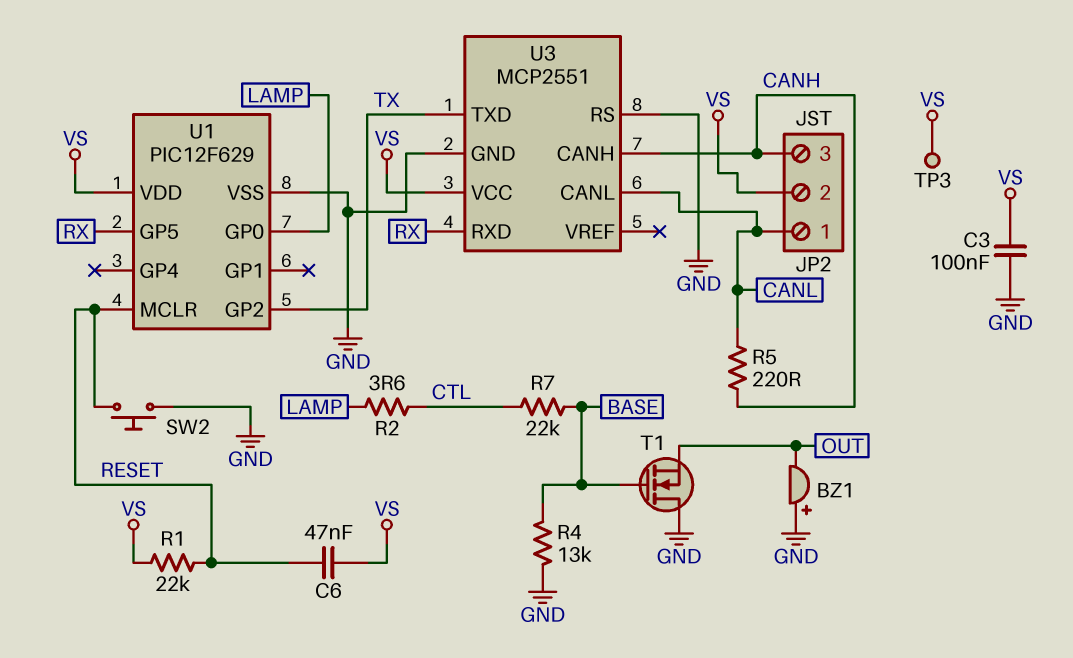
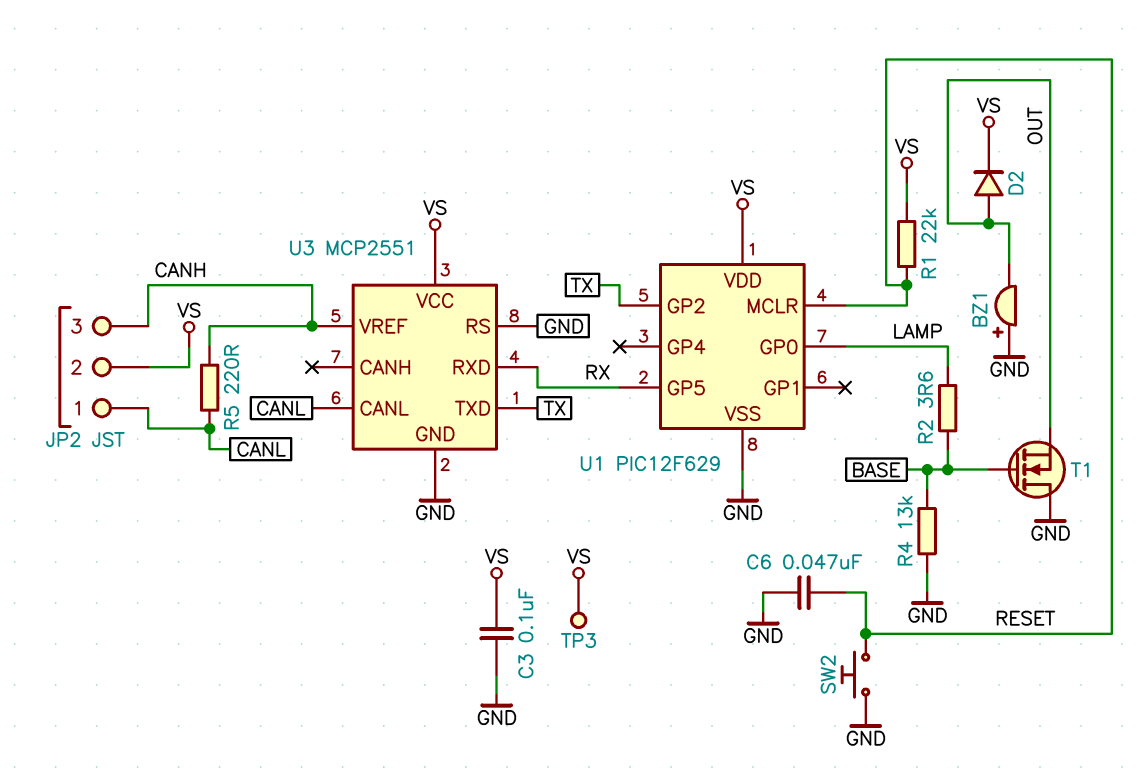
C6: 47nF (RESET, VS) -> 47nF (GND, RESET)
D2: none -> diode (A OUT, K VS)
R2: 3.6 (CTL, LAMP) -> 3.6 (BASE, LAMP)
R7: 22k (BASE, CTL) -> none
U3 pin CANH: CANH -> none
U3 pin VREF: none -> CANH

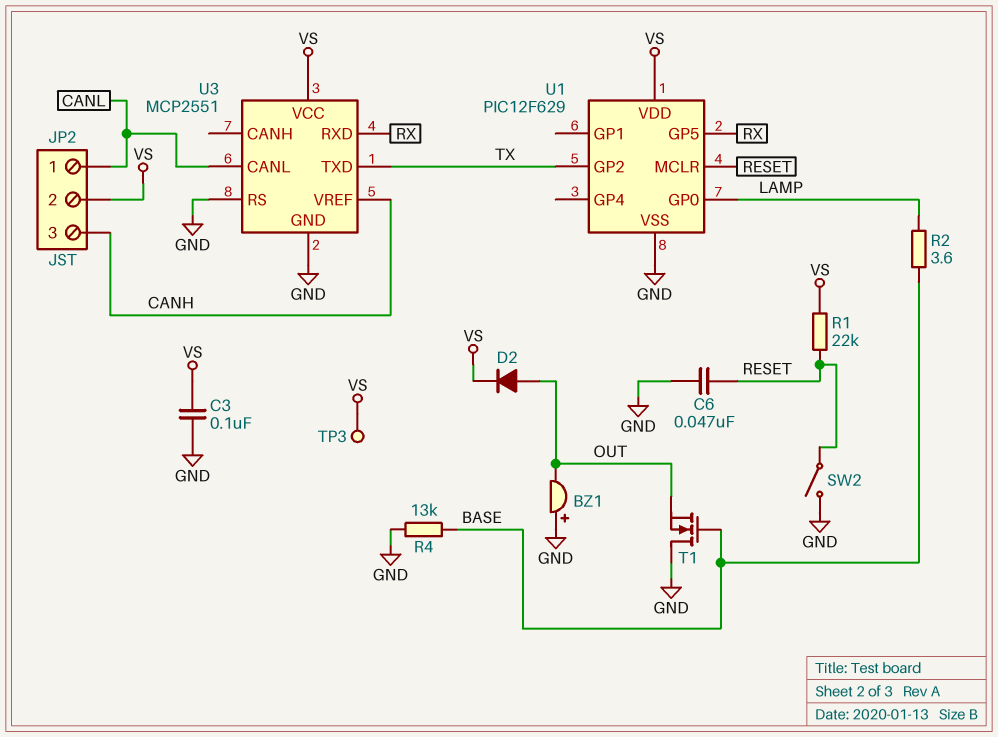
R5: 220 (CANH, CANL) -> none
SW2: button (GND, RESET) -> switch (GND, RESET)

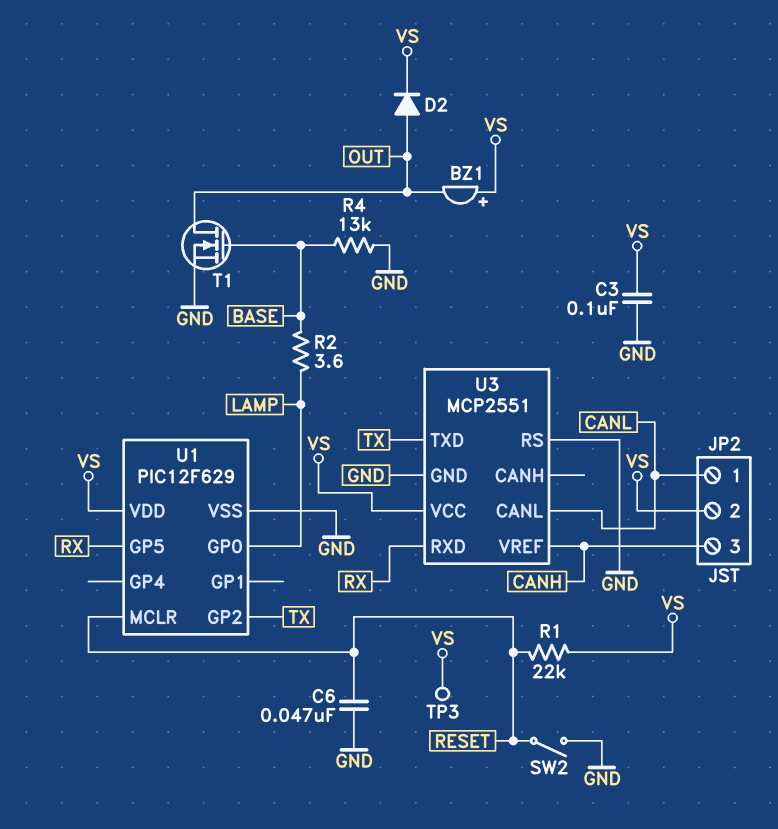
BZ1: buzzer (plus GND, minus OUT) -> buzzer (plus VS, minus OUT)
T1: NMOS (G BASE, D GND, S OUT) -> NMOS (G BASE, D OUT, S GND)

